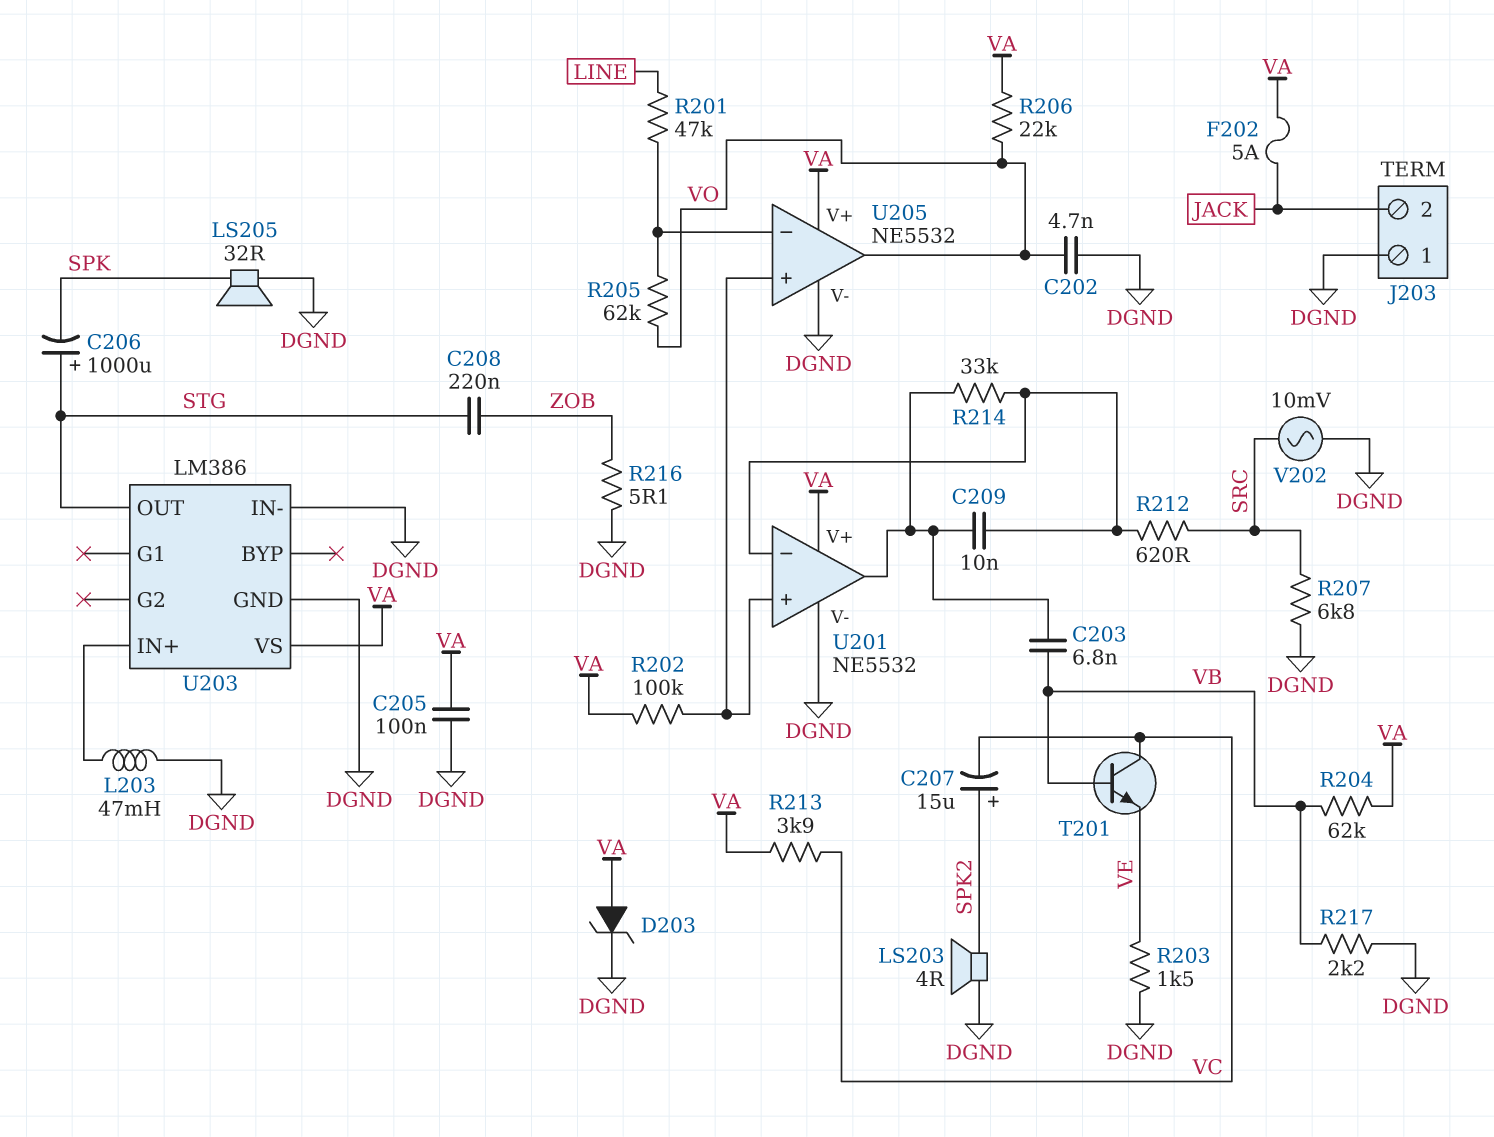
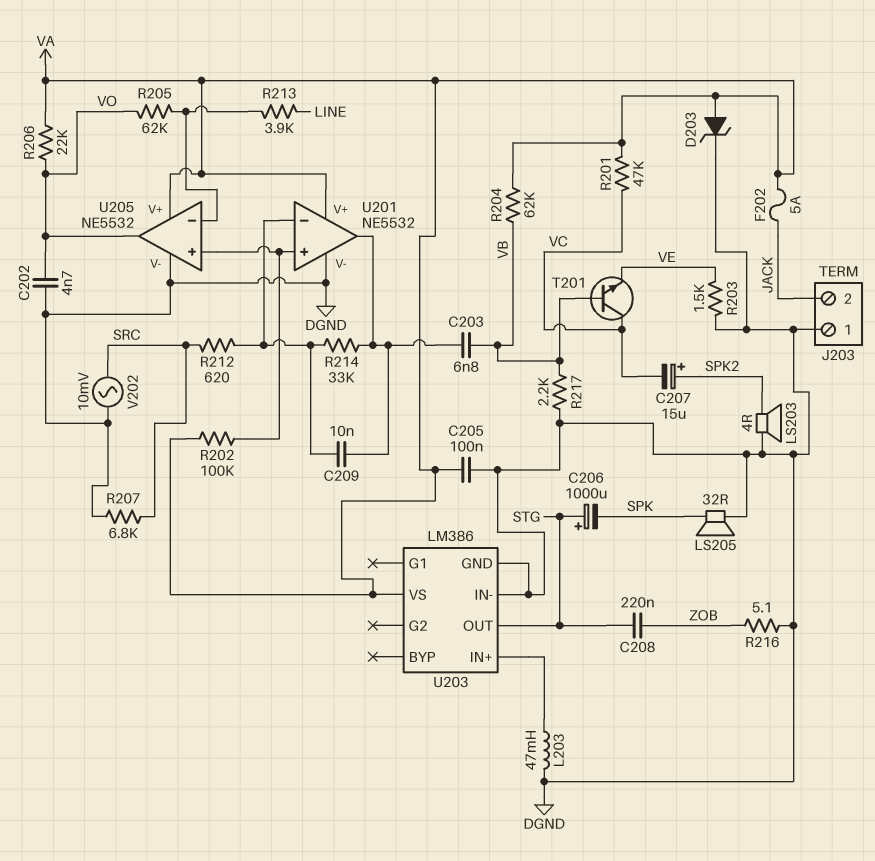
R201: 47k (LINE, U205/in-) -> 47k (VA, VC)
R213: 3.9k (VA, VC) -> 3.9k (LINE, U205/in-)

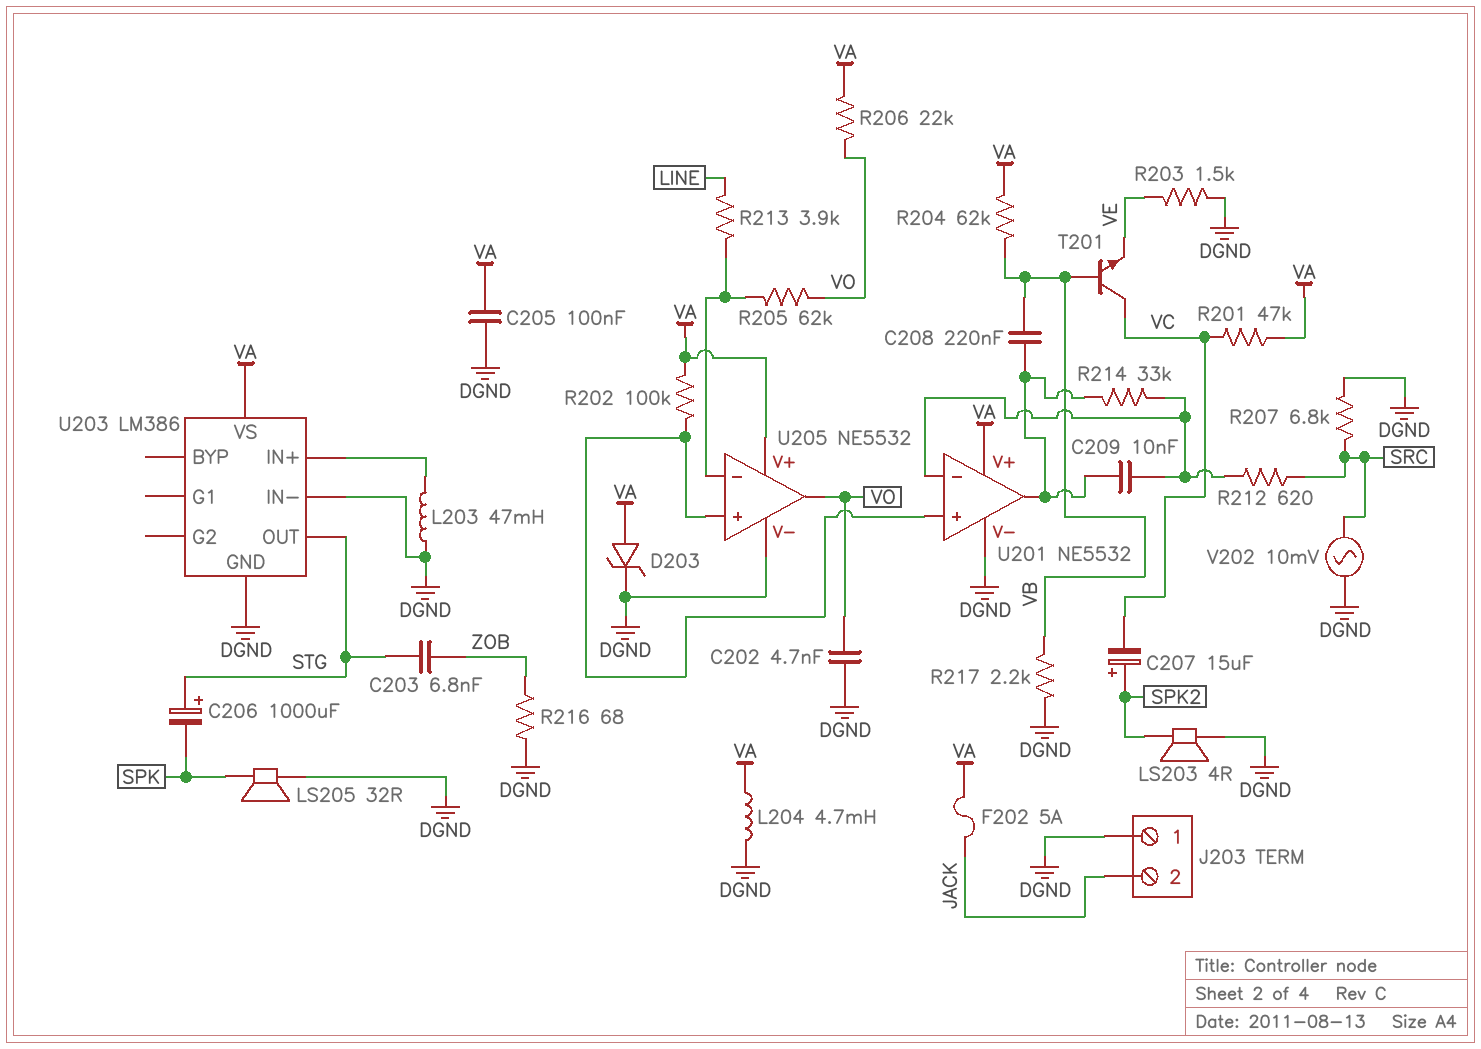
C203: 6.8nF (U201/out, VB) -> 6.8nF (STG, ZOB)
C208: 220nF (STG, ZOB) -> 220nF (U201/out, VB)
L204: none -> 4.7mH (DGND, VA)
R216: 5.1 (DGND, ZOB) -> 68 (DGND, ZOB)

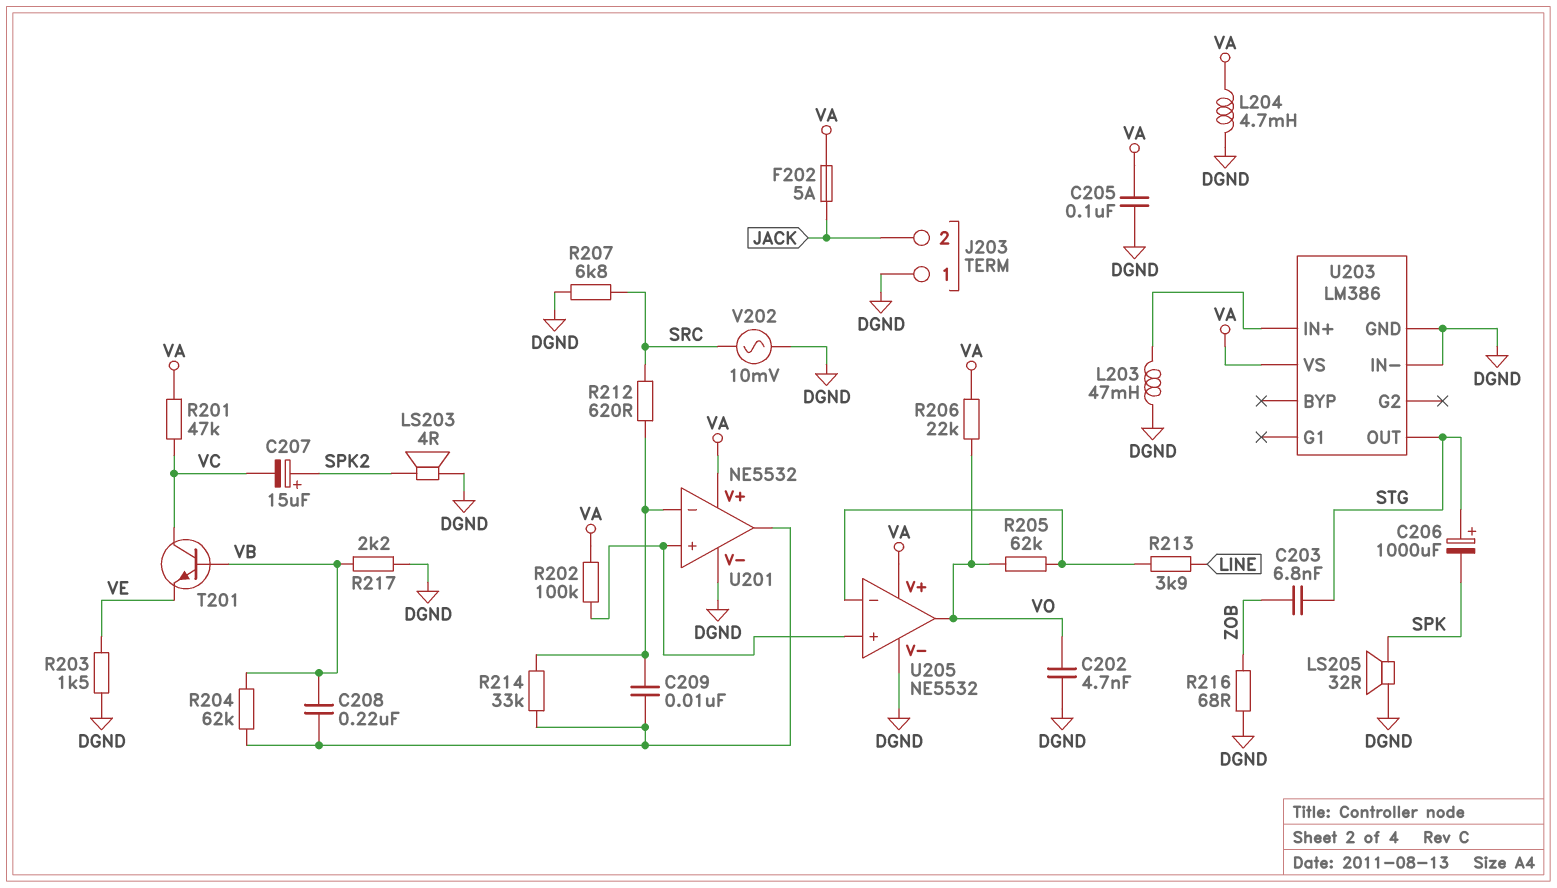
D203: zener (A VA, K DGND) -> none
R204: 62k (VA, VB) -> 62k (U201/out, VB)

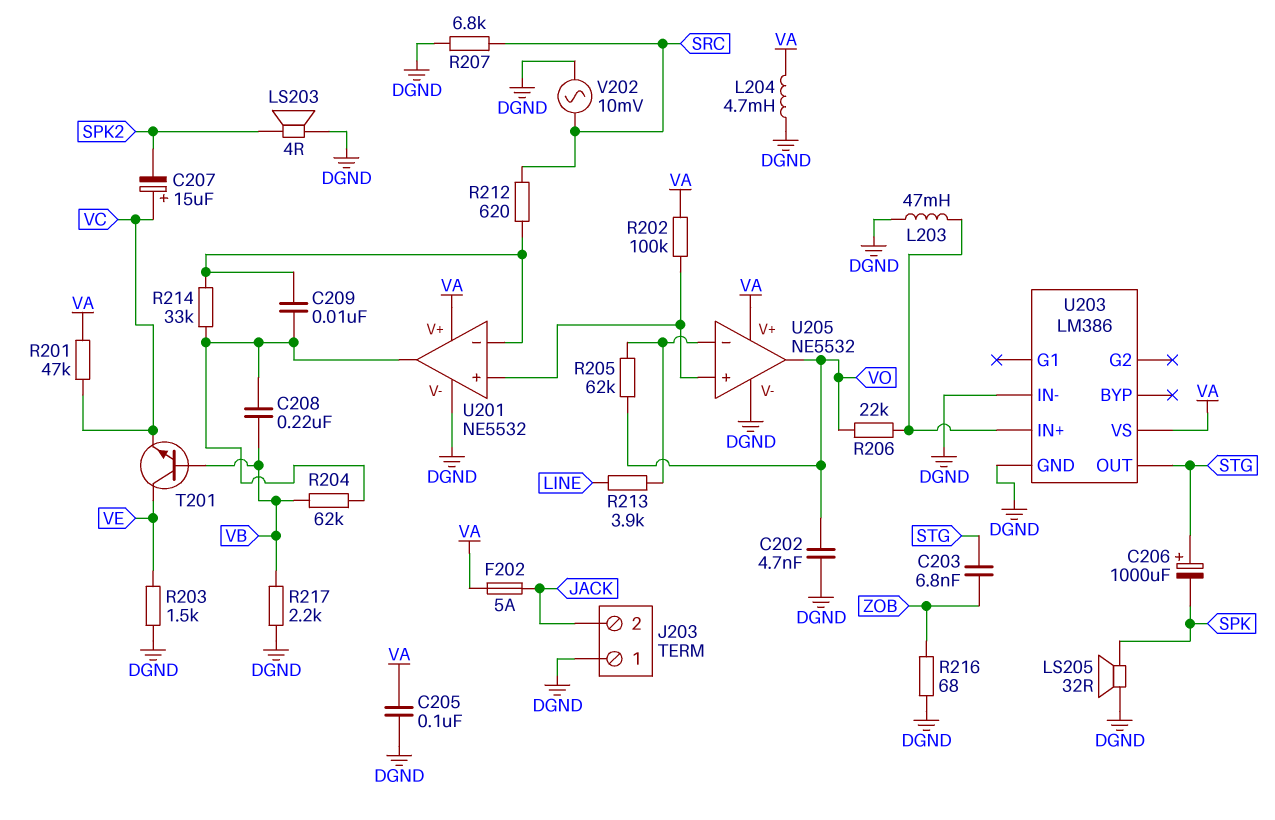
C207: 15uF (plus SPK2, minus VC) -> 15uF (plus VC, minus SPK2)
R206: 22k (VA, VO) -> 22k (U203/IN+, VO)
T201: NPN (B VB, C VC, E VE) -> NPN (B VB, C VE, E VC)

